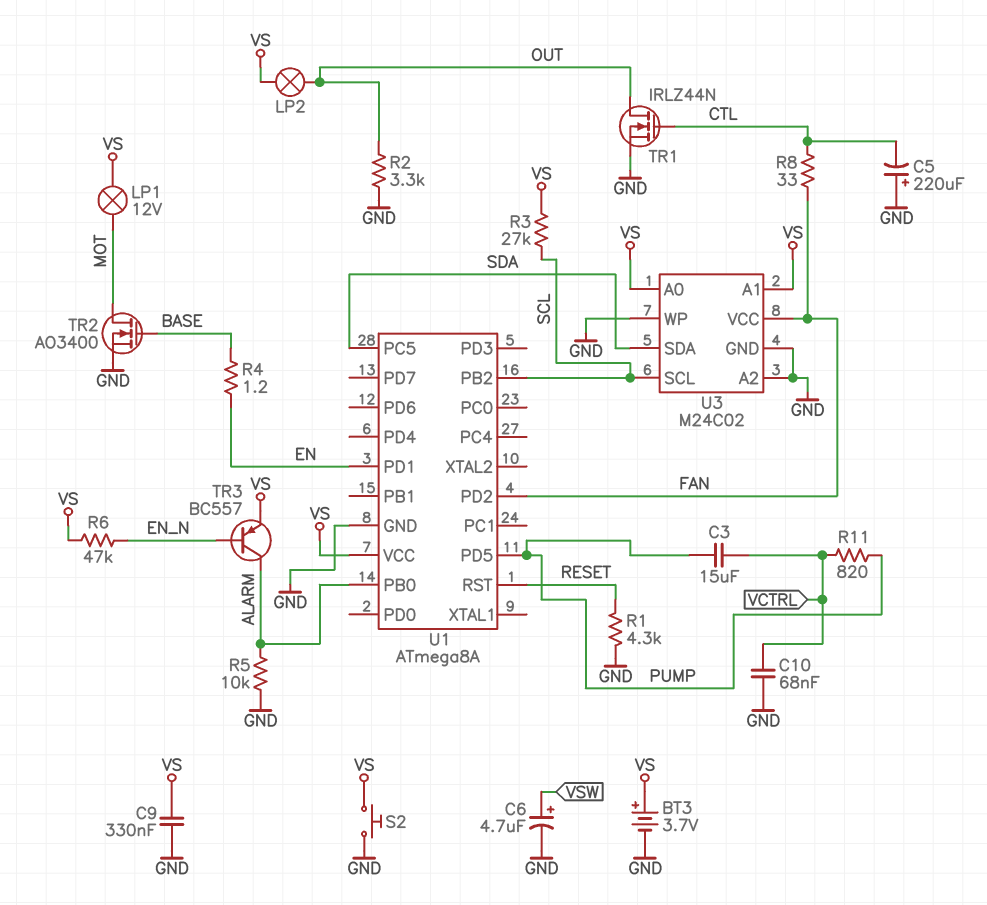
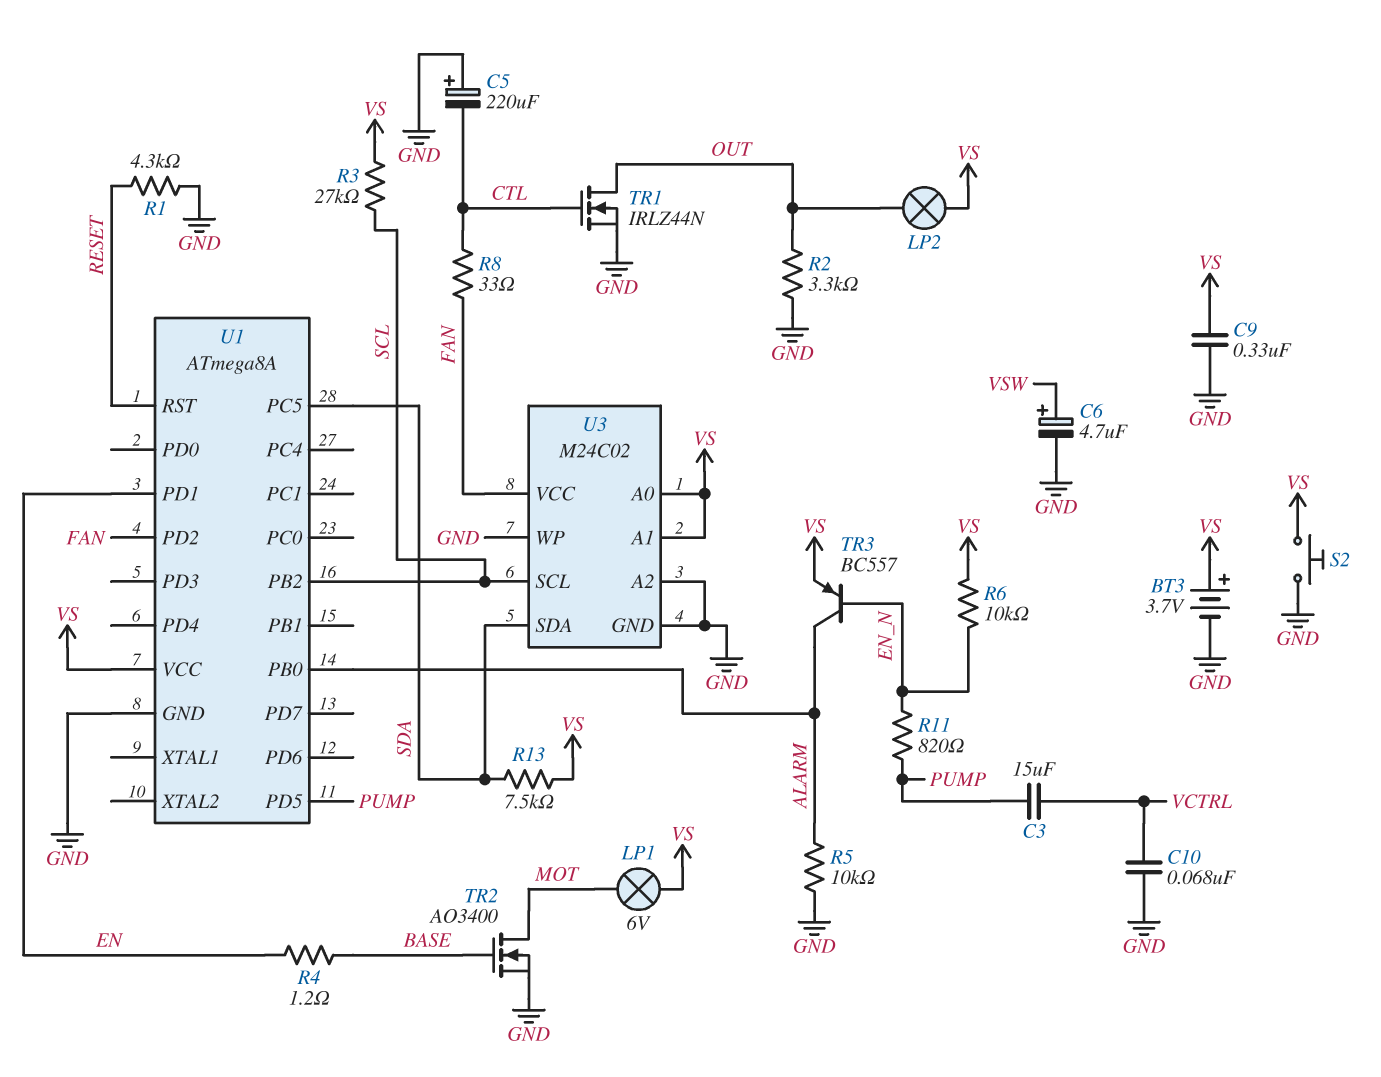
LP1: lamp 12V (MOT, VS) -> lamp 6V (MOT, VS)
R6: 47k (EN_N, VS) -> 10k (EN_N, VS)
R11: 820 (PUMP, VCTRL) -> 820 (EN_N, PUMP)
R13: none -> 7.5k (SDA, VS)

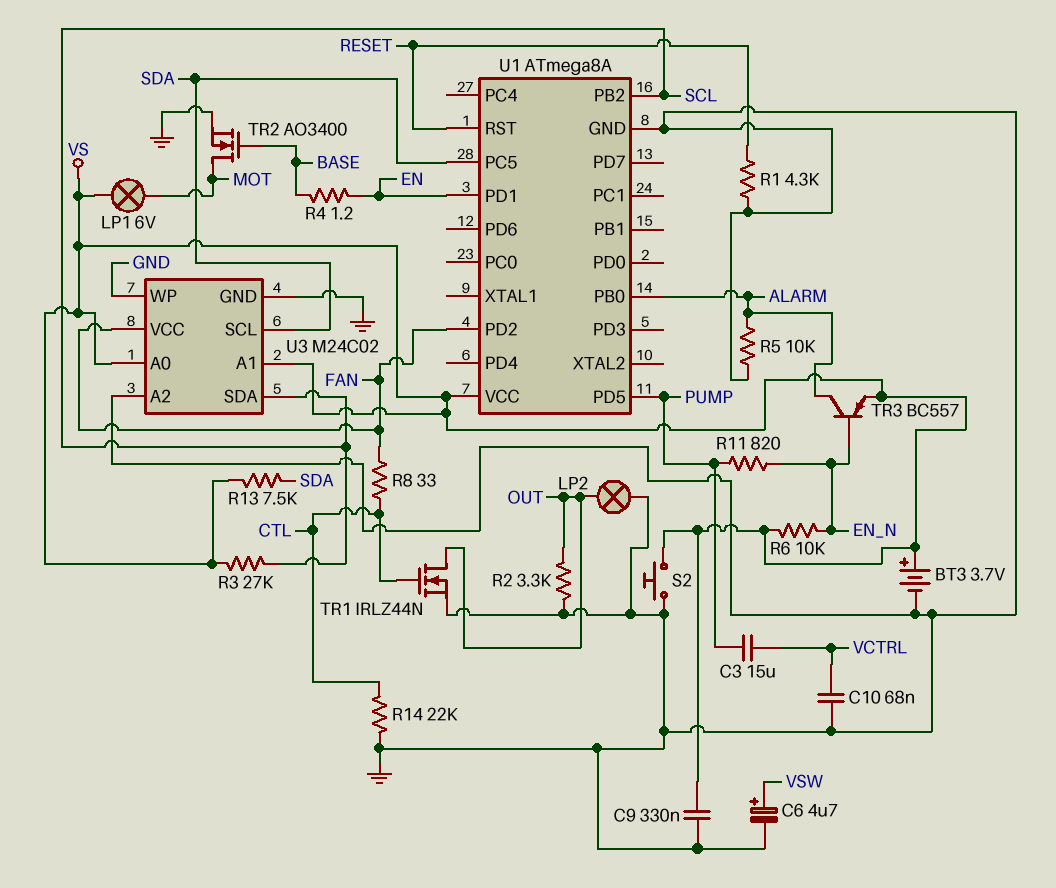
C5: 220uF (plus GND, minus CTL) -> none
LP2: lamp (OUT, VS) -> lamp (GND, OUT)
R14: none -> 22k (CTL, GND)
U3 pin SCL: SCL -> SDA
U3 pin SDA: SDA -> SCL

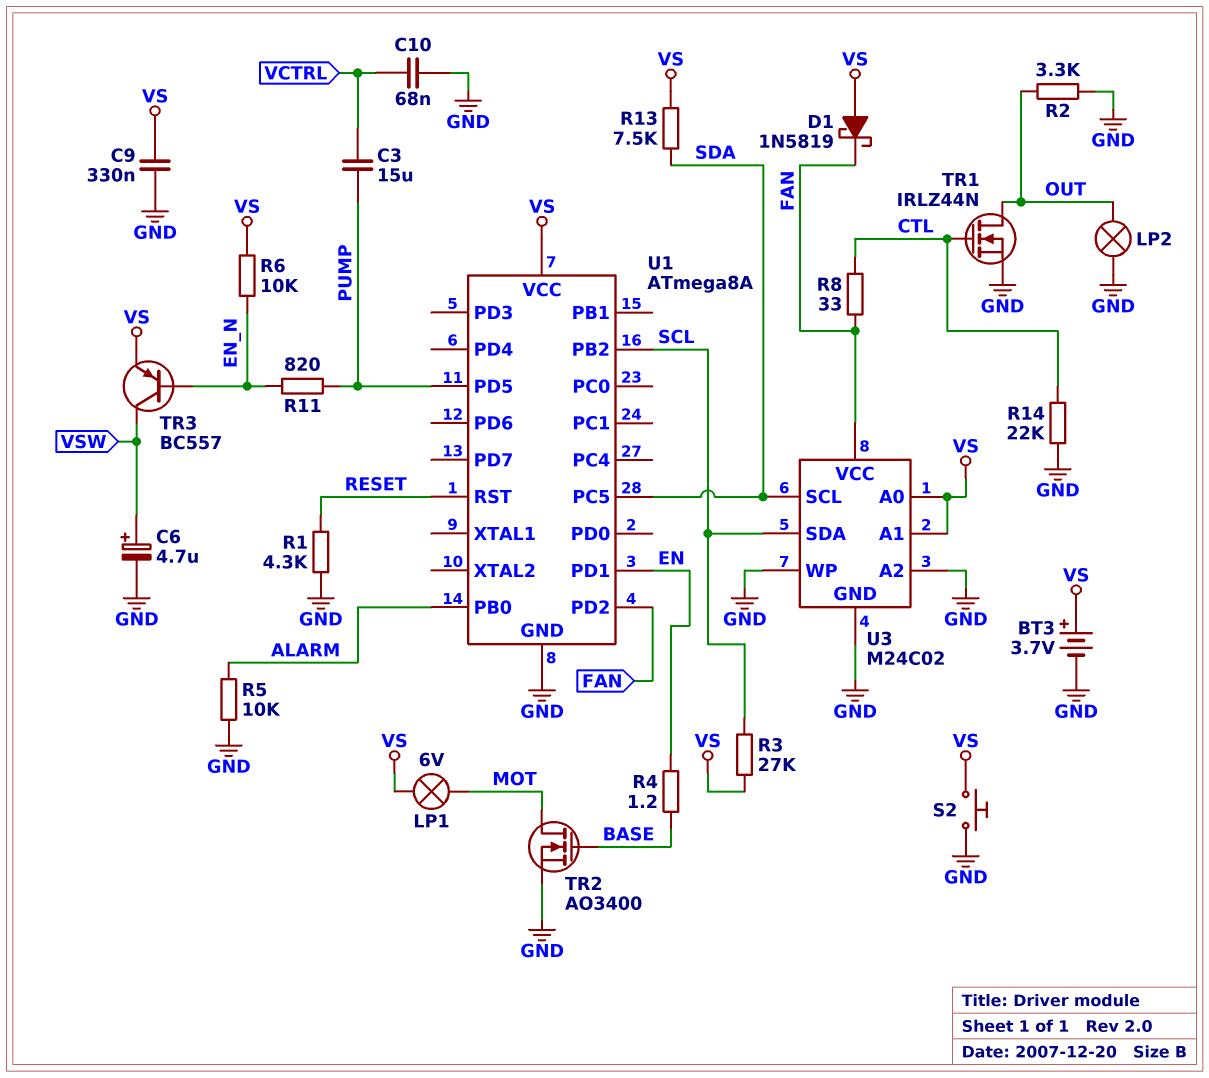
D1: none -> schottky 1N5819 (A VS, K FAN)
TR3: PNP BC557 (B EN_N, C ALARM, E VS) -> PNP BC557 (B EN_N, C VSW, E VS)

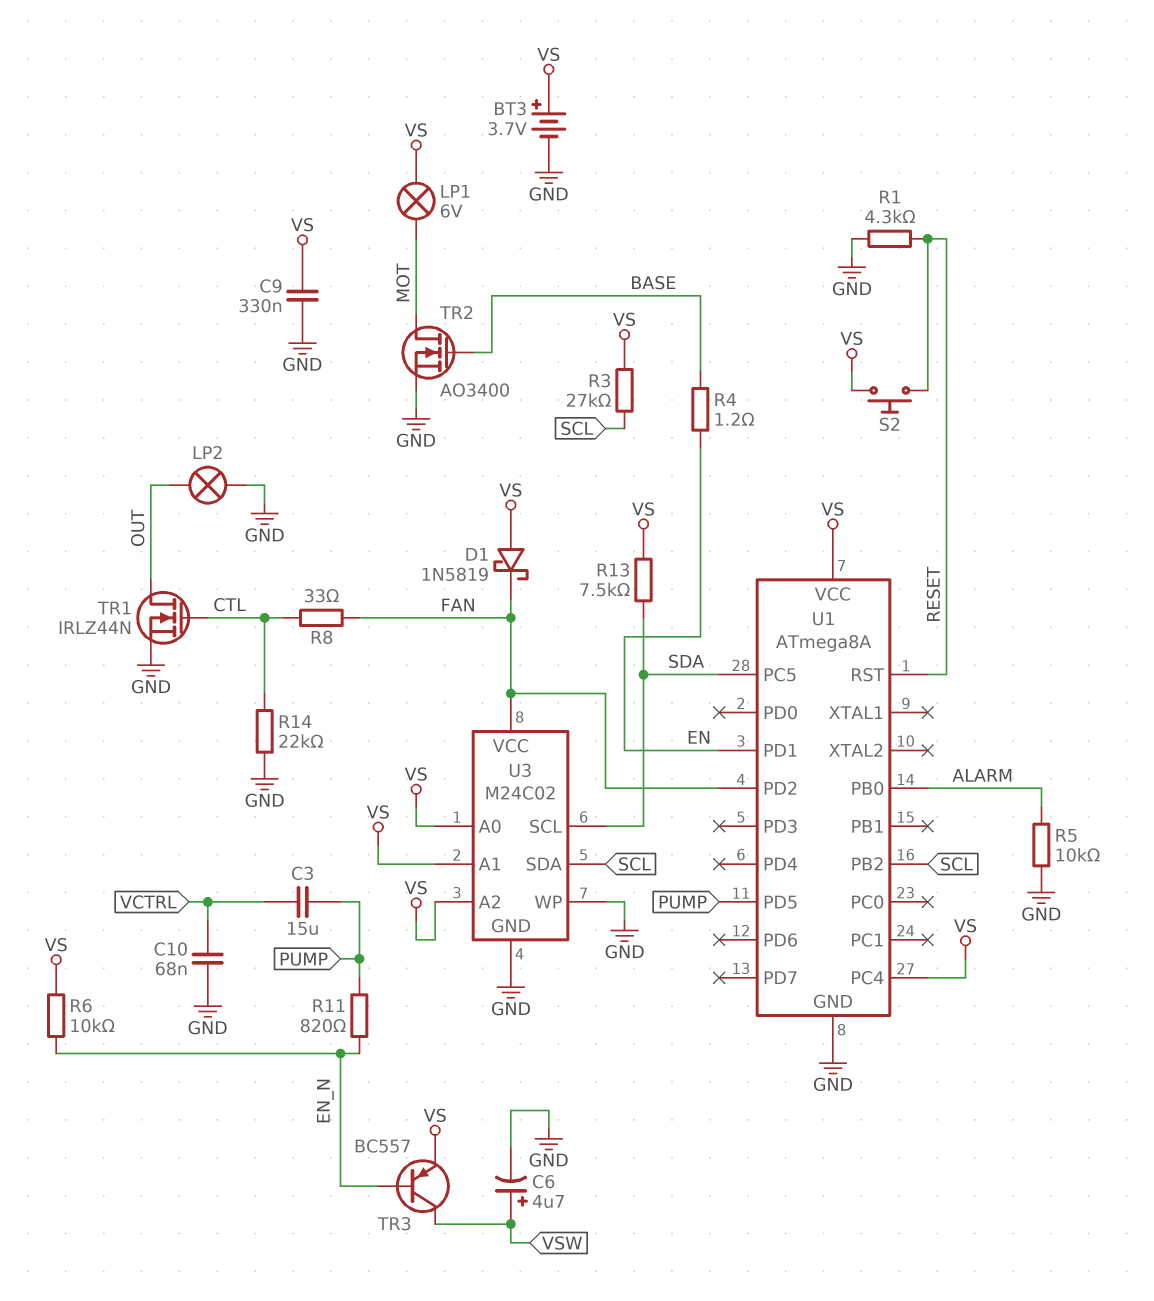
R2: 3.3k (GND, OUT) -> none
S2: button (GND, VS) -> button (RESET, VS)
U1 pin PC4: none -> VS
U3 pin A2: GND -> VS

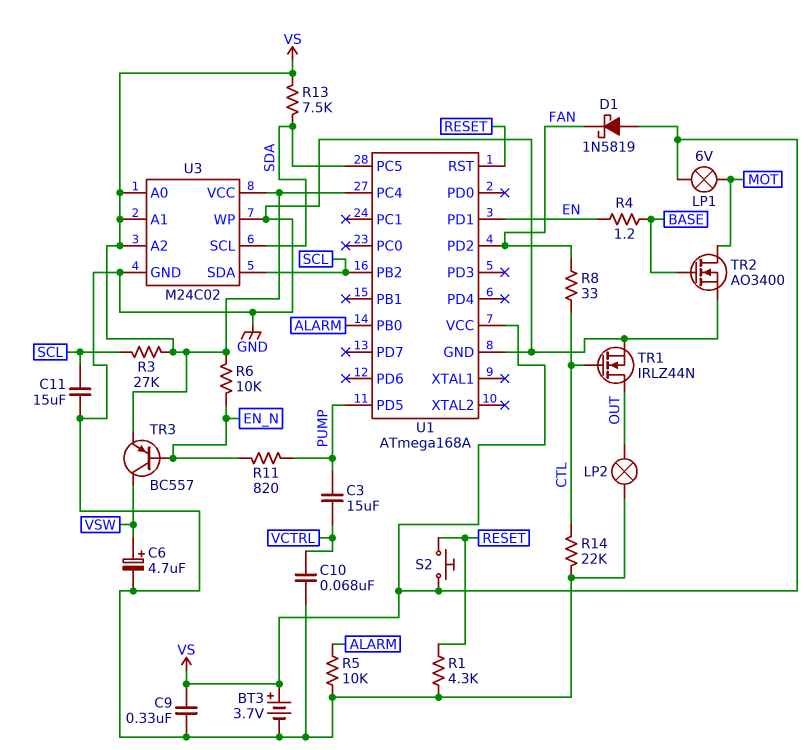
C11: none -> 15uF (GND, SCL)
U1: ATmega8A -> ATmega168A
U3 pin VCC: FAN -> VS

